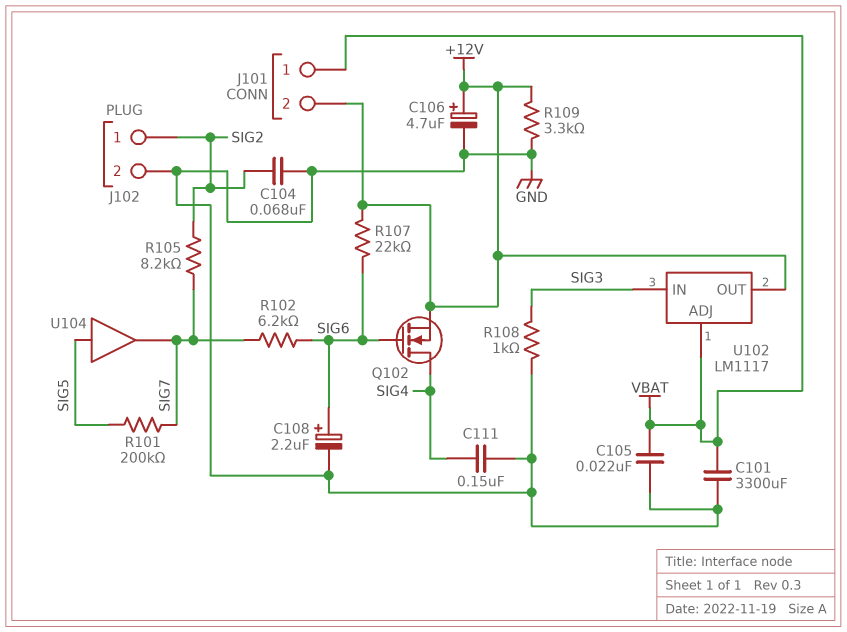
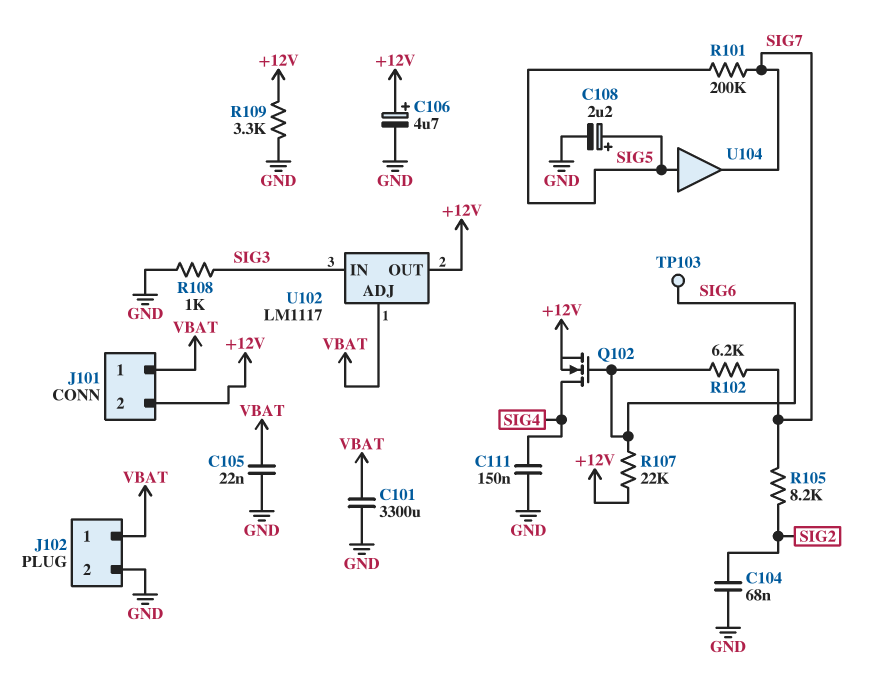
C108: 2.2uF (plus SIG6, minus GND) -> 2.2uF (plus SIG5, minus GND)
J102 pin 1: SIG2 -> VBAT
TP103: none -> test point (SIG6)

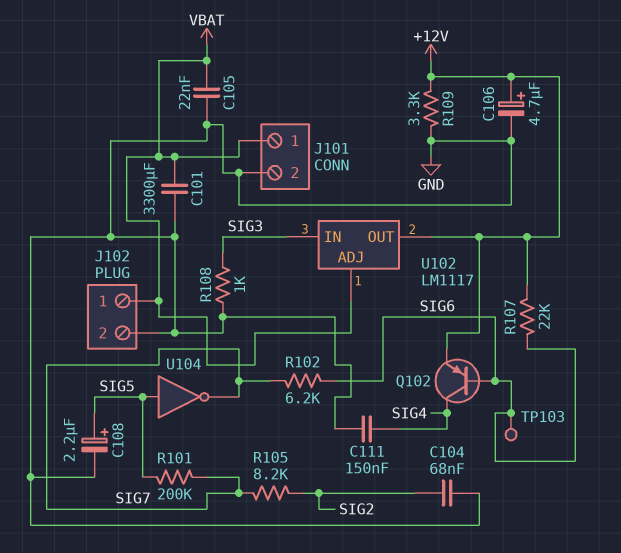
J101 pin 2: +12V -> GND
Q102: NMOS (G SIG6, D SIG4, S +12V) -> PNP (B SIG6, C SIG4, E +12V)
U104: buffer (in SIG5, out SIG7) -> NOT (in SIG5, out SIG7)

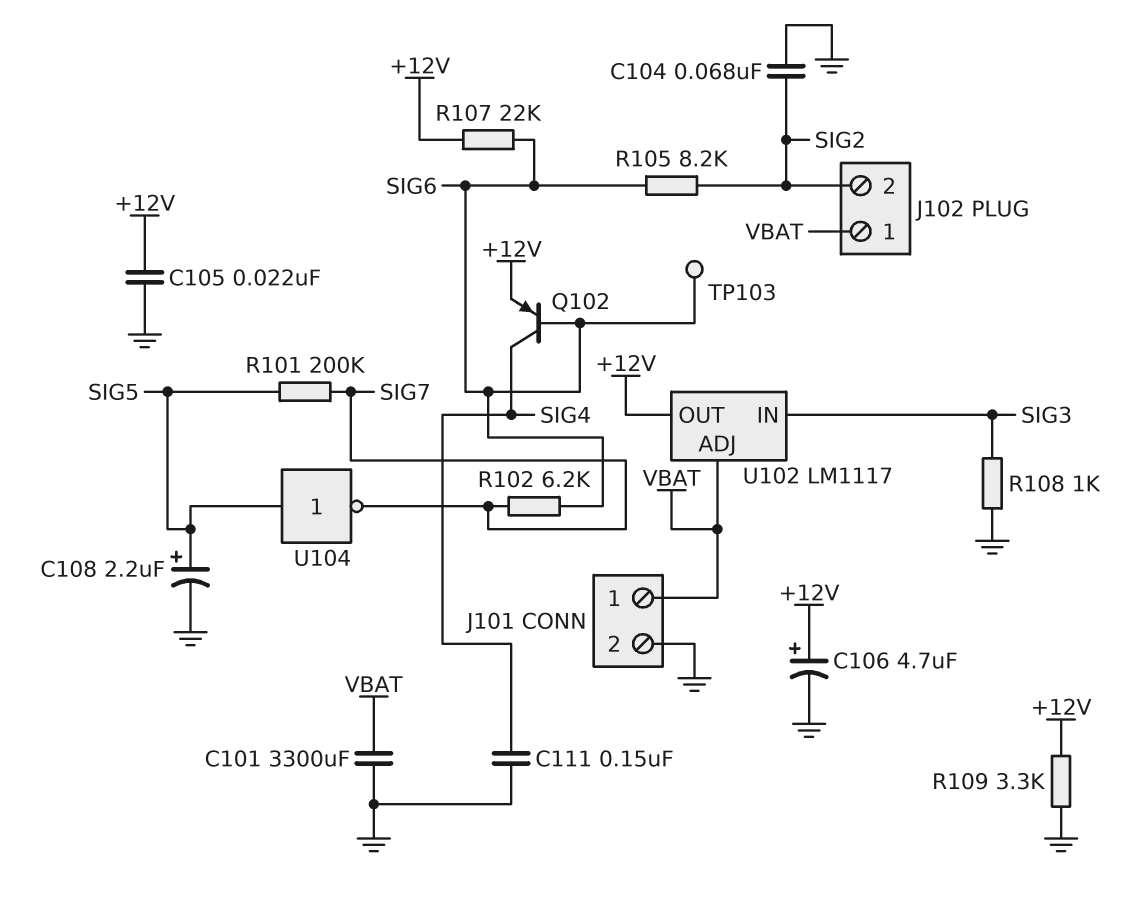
C105: 22nF (GND, VBAT) -> 22nF (+12V, GND)
J102 pin 2: GND -> SIG2
R105: 8.2k (SIG2, SIG7) -> 8.2k (SIG2, SIG6)

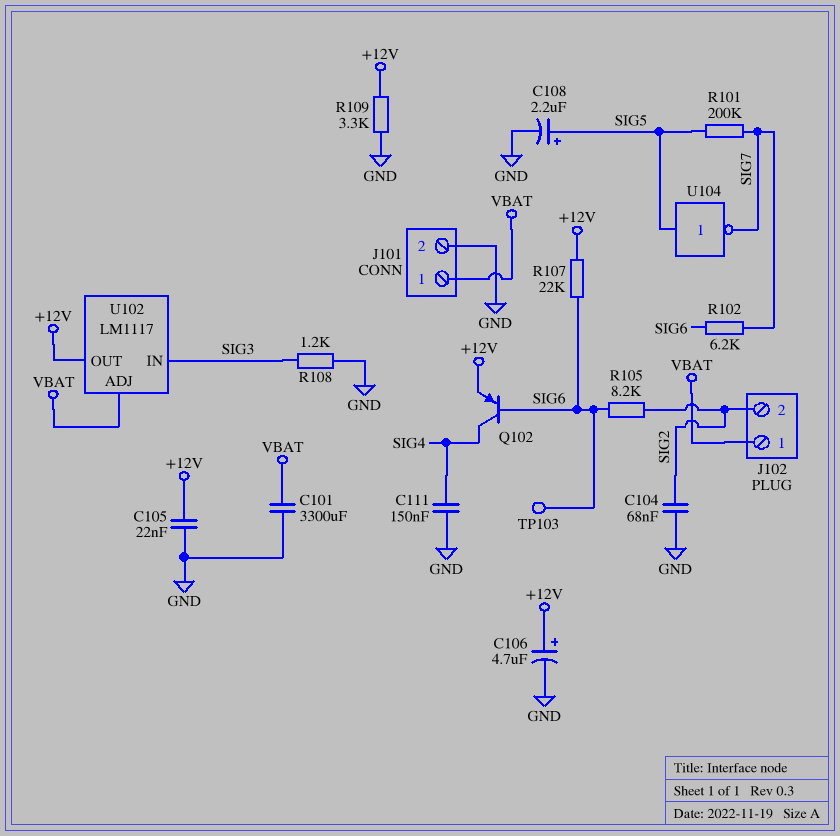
R108: 1k (GND, SIG3) -> 1.2k (GND, SIG3)

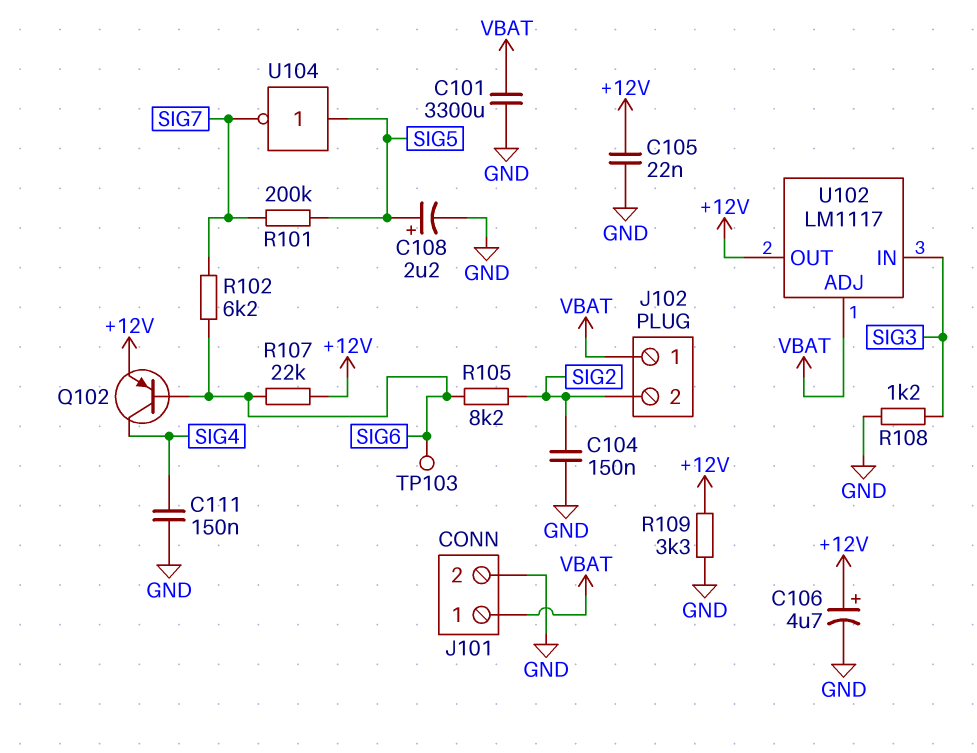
C104: 68nF (GND, SIG2) -> 150nF (GND, SIG2)

